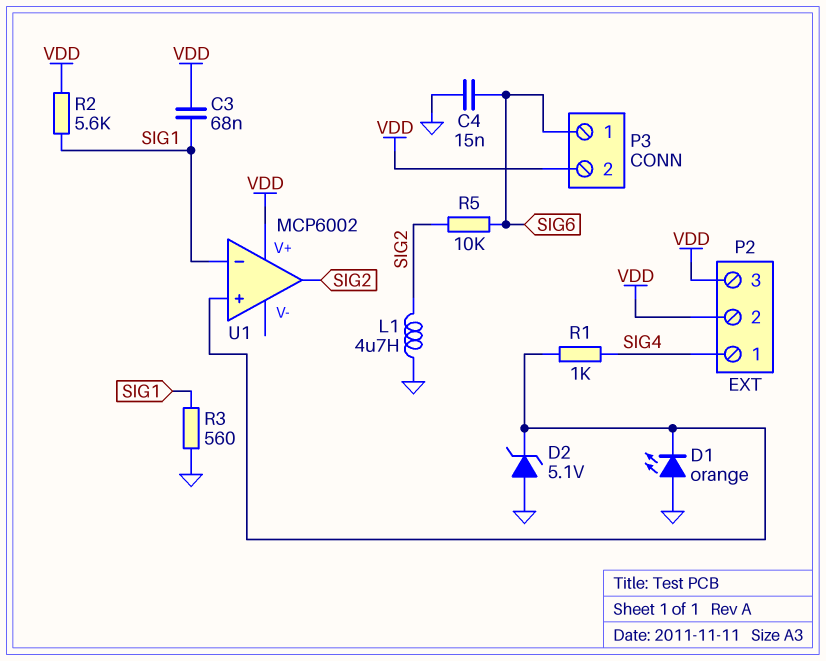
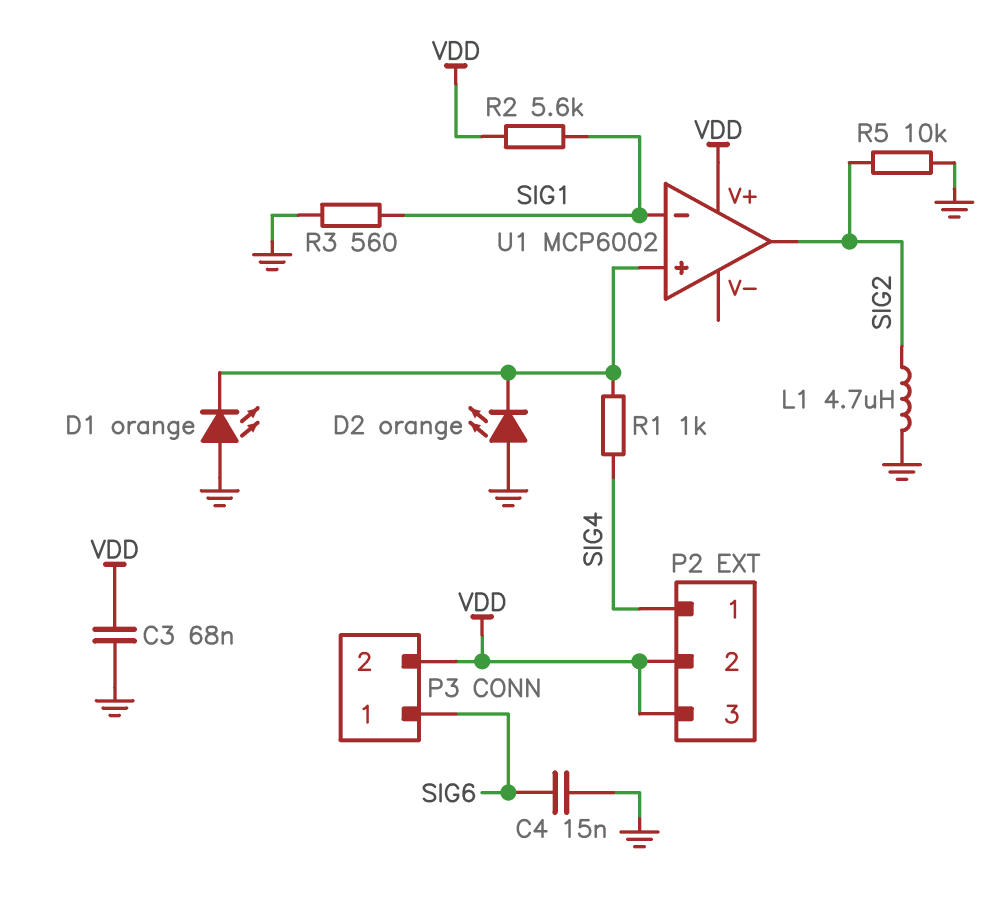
C3: 68nF (SIG1, VDD) -> 68nF (GND, VDD)
D2: zener 5.1V (A GND, K U1/in+) -> LED orange (A GND, K U1/in+)
R5: 10k (SIG2, SIG6) -> 10k (GND, SIG2)

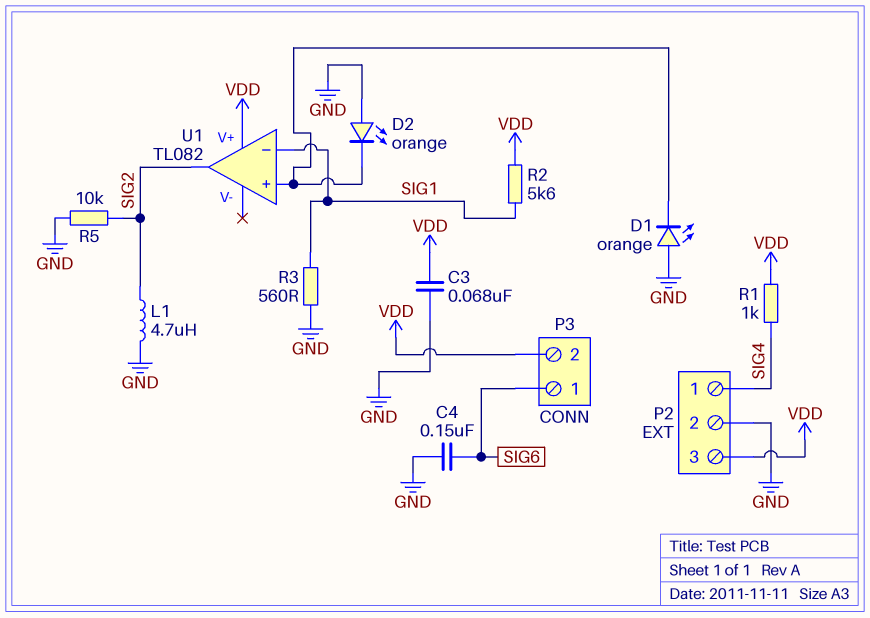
C4: 15nF (GND, SIG6) -> 150nF (GND, SIG6)
P2 pin 2: VDD -> GND
R1: 1k (SIG4, U1/in+) -> 1k (SIG4, VDD)
U1: MCP6002 -> TL082

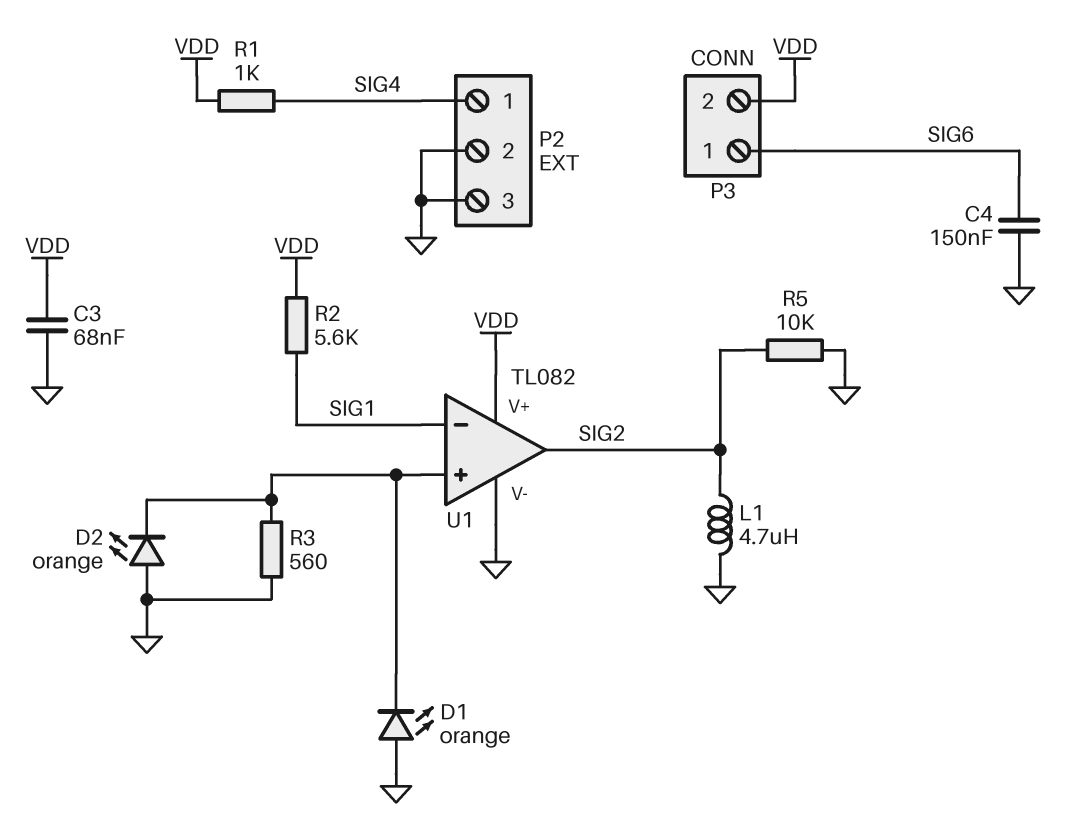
P2 pin 3: VDD -> GND
R3: 560 (GND, SIG1) -> 560 (GND, U1/in+)
U1 pin V-: none -> GND

